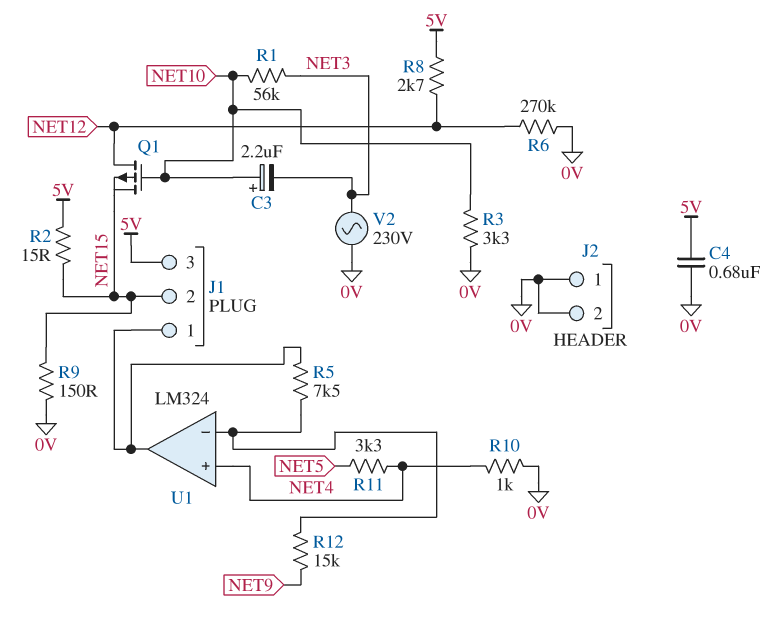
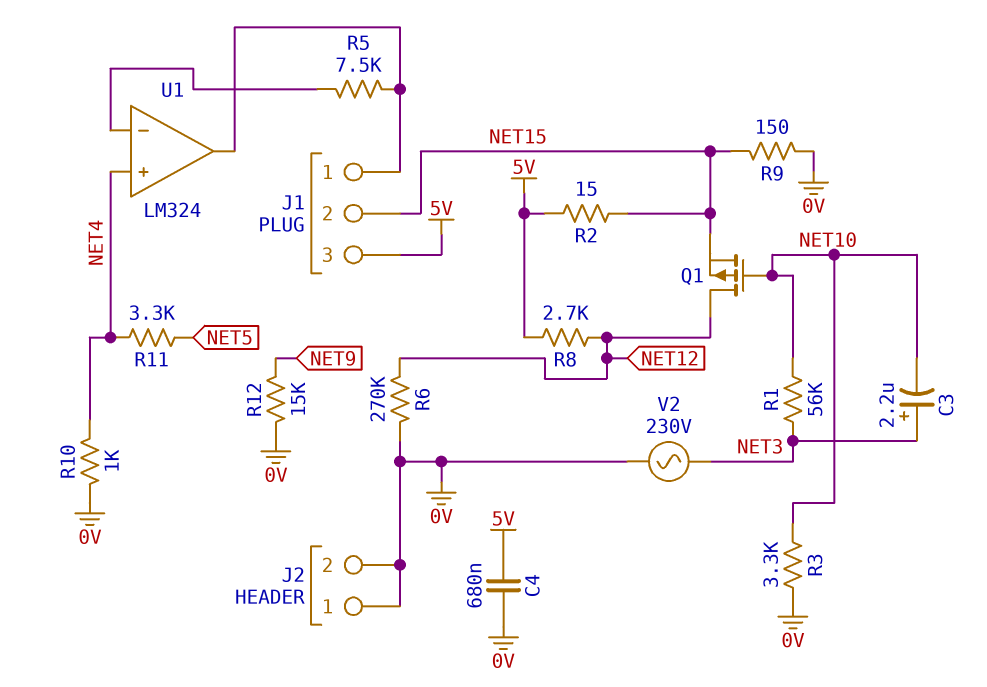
C3: 2.2uF (plus NET10, minus NET3) -> 2.2uF (plus NET3, minus NET10)
R12: 15k (NET9, U1/in-) -> 15k (0V, NET9)

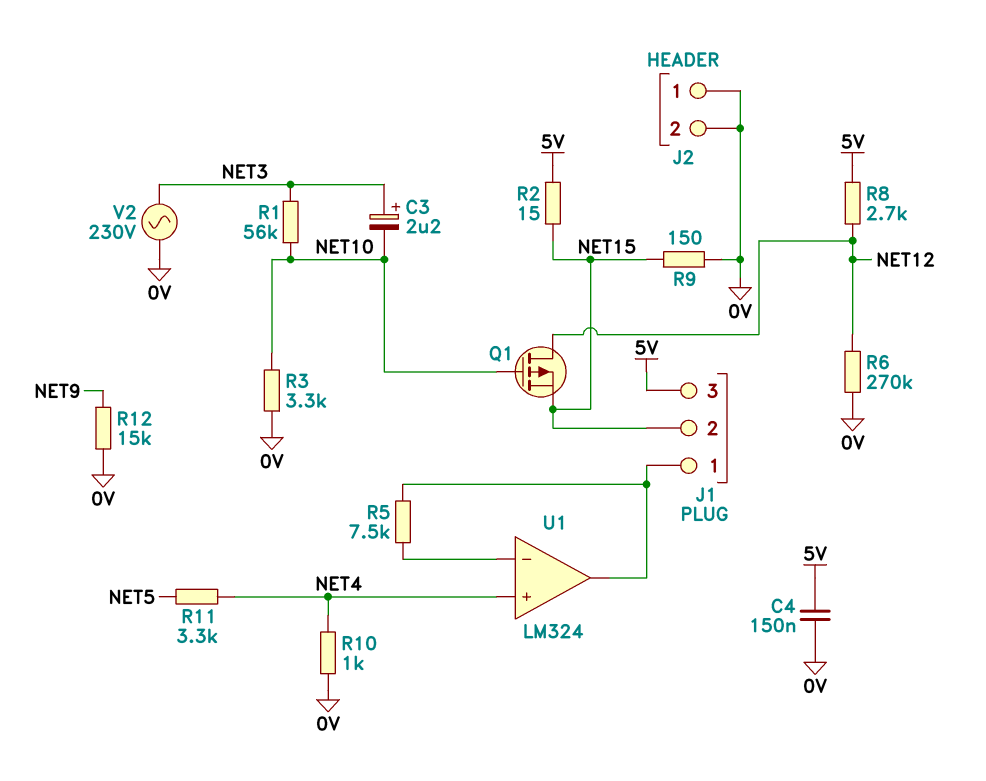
C4: 680nF (0V, 5V) -> 150nF (0V, 5V)

